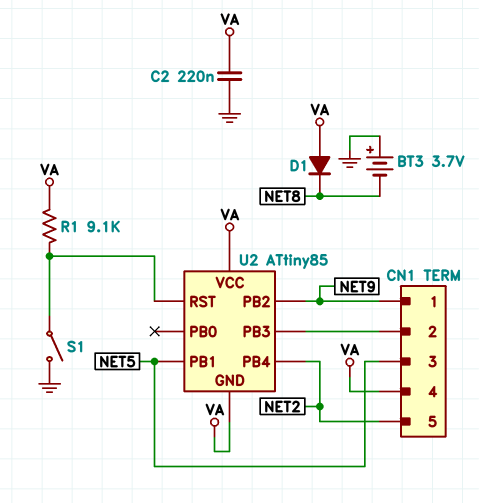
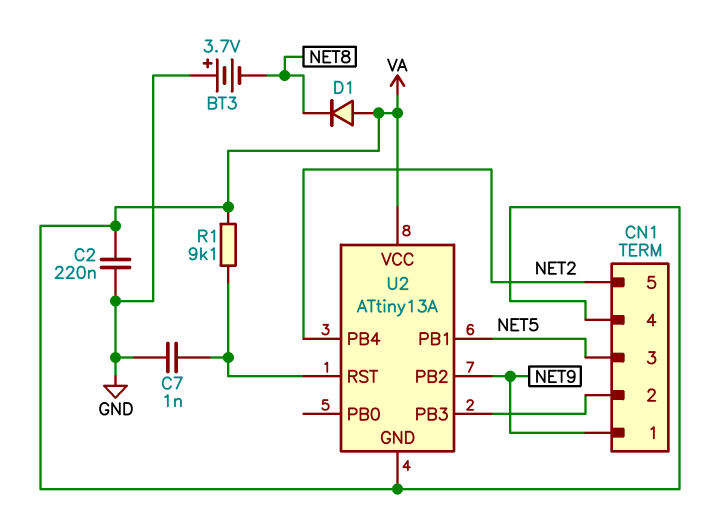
C7: none -> 1nF (GND, U2/RST)
S1: switch (GND, U2/RST) -> none
U2: ATtiny85 -> ATtiny13A

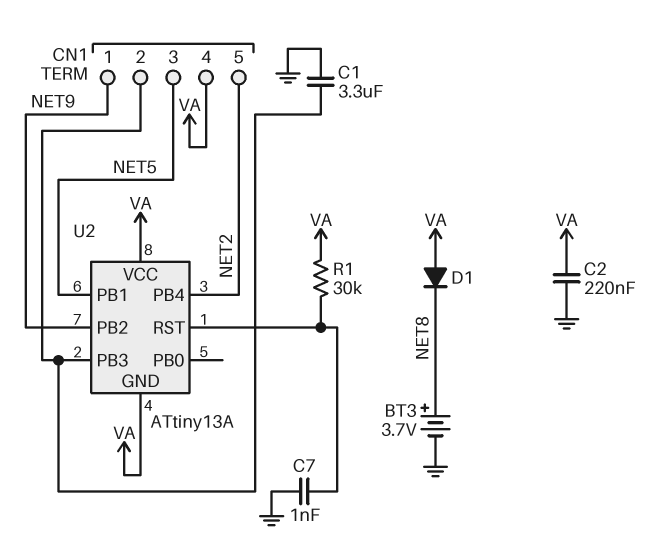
BT3: 3.7V (plus GND, minus NET8) -> 3.7V (plus NET8, minus GND)
C1: none -> 3.3uF (CN1/2, GND)
R1: 9.1k (U2/RST, VA) -> 30k (U2/RST, VA)

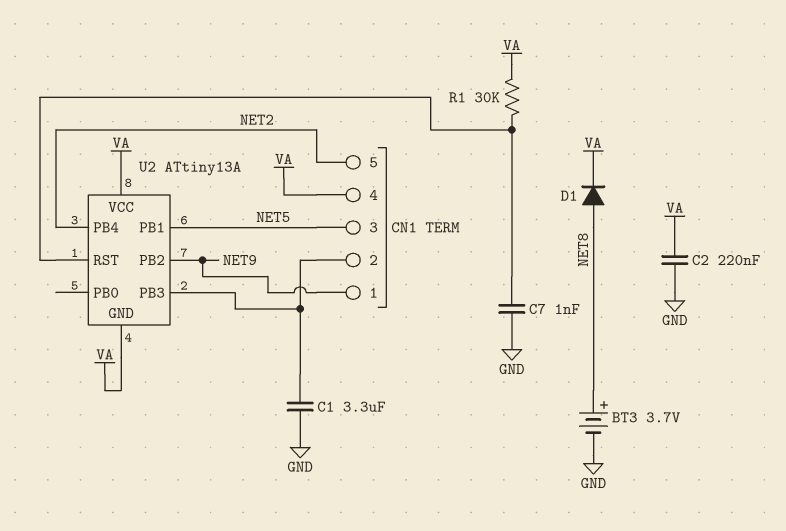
D1: diode (A VA, K NET8) -> diode (A NET8, K VA)

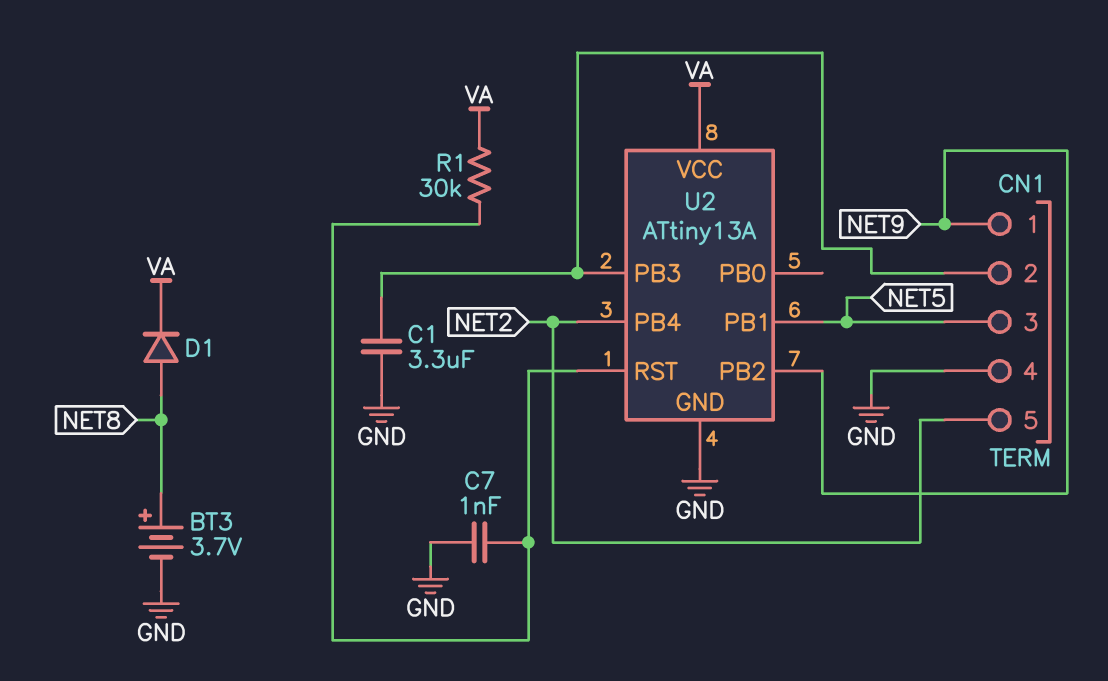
C2: 220nF (GND, VA) -> none
CN1 pin 4: VA -> GND
U2 pin GND: VA -> GND

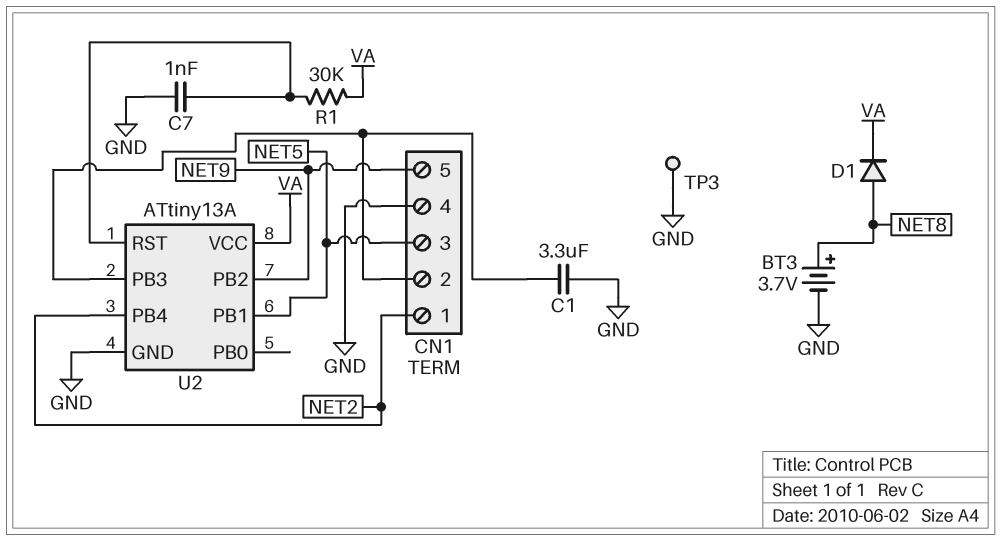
CN1 pin 1: NET9 -> NET2
CN1 pin 5: NET2 -> NET9
TP3: none -> test point (GND)

